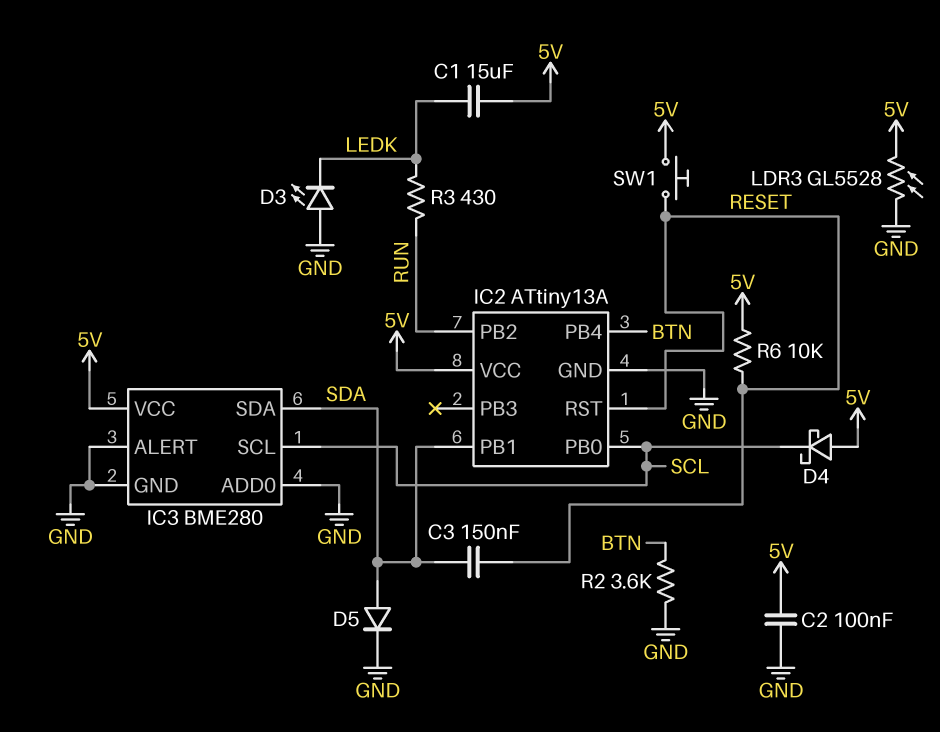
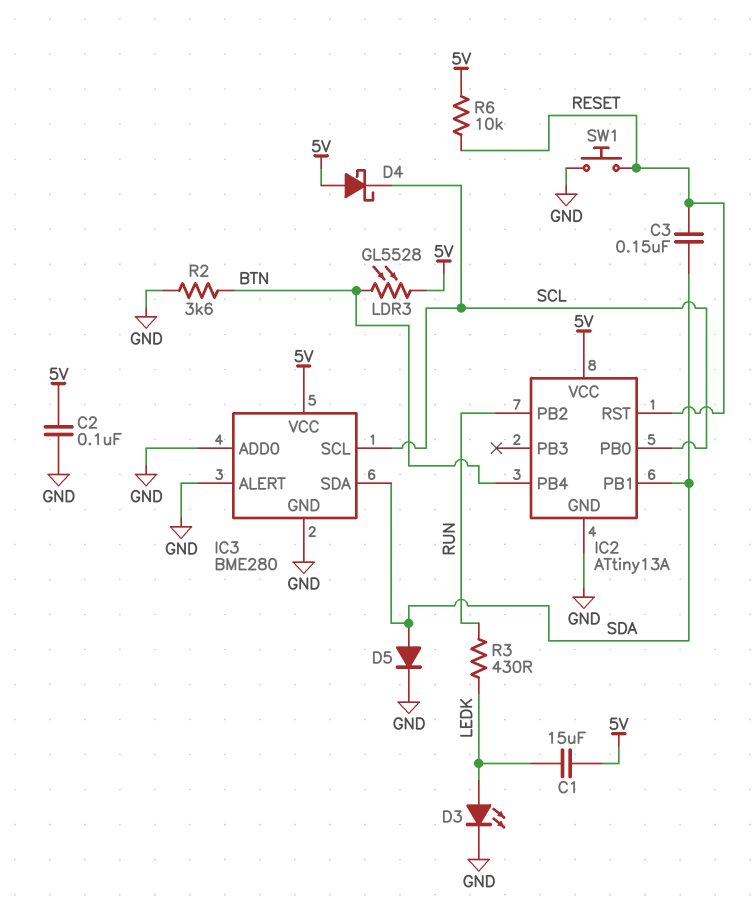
D3: LED (A GND, K LEDK) -> LED (A LEDK, K GND)
LDR3: GL5528 (5V, GND) -> GL5528 (5V, BTN)
SW1: button (5V, RESET) -> button (GND, RESET)

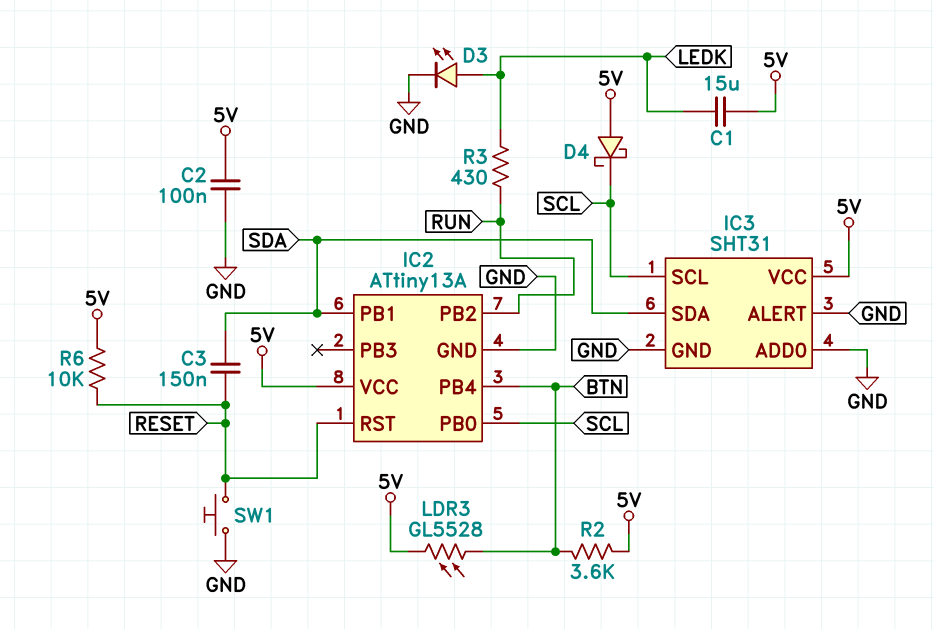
D5: diode (A SDA, K GND) -> none
IC3: BME280 -> SHT31
R2: 3.6k (BTN, GND) -> 3.6k (5V, BTN)

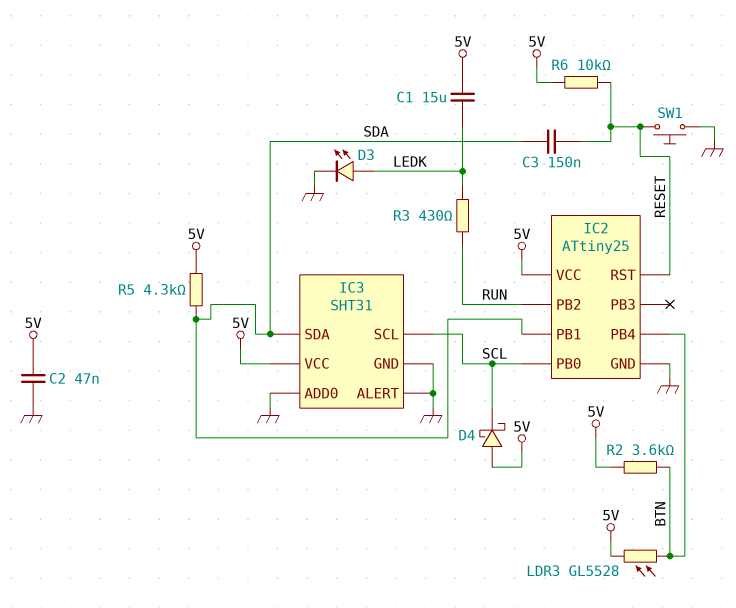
C2: 100nF (5V, GND) -> 47nF (5V, GND)
IC2: ATtiny13A -> ATtiny25
R5: none -> 4.3k (5V, SDA)

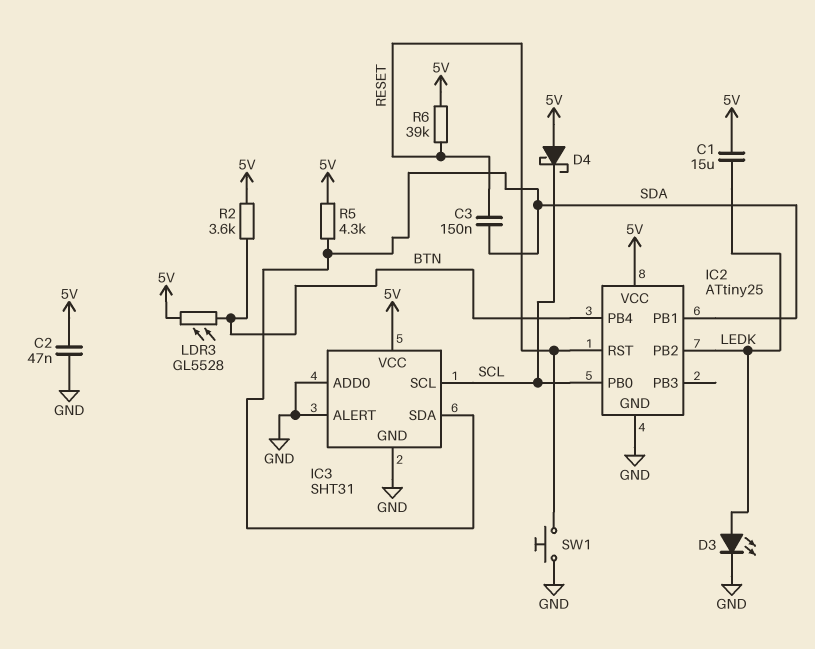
IC2 pin PB2: RUN -> LEDK
R3: 430 (LEDK, RUN) -> none
R6: 10k (5V, RESET) -> 39k (5V, RESET)

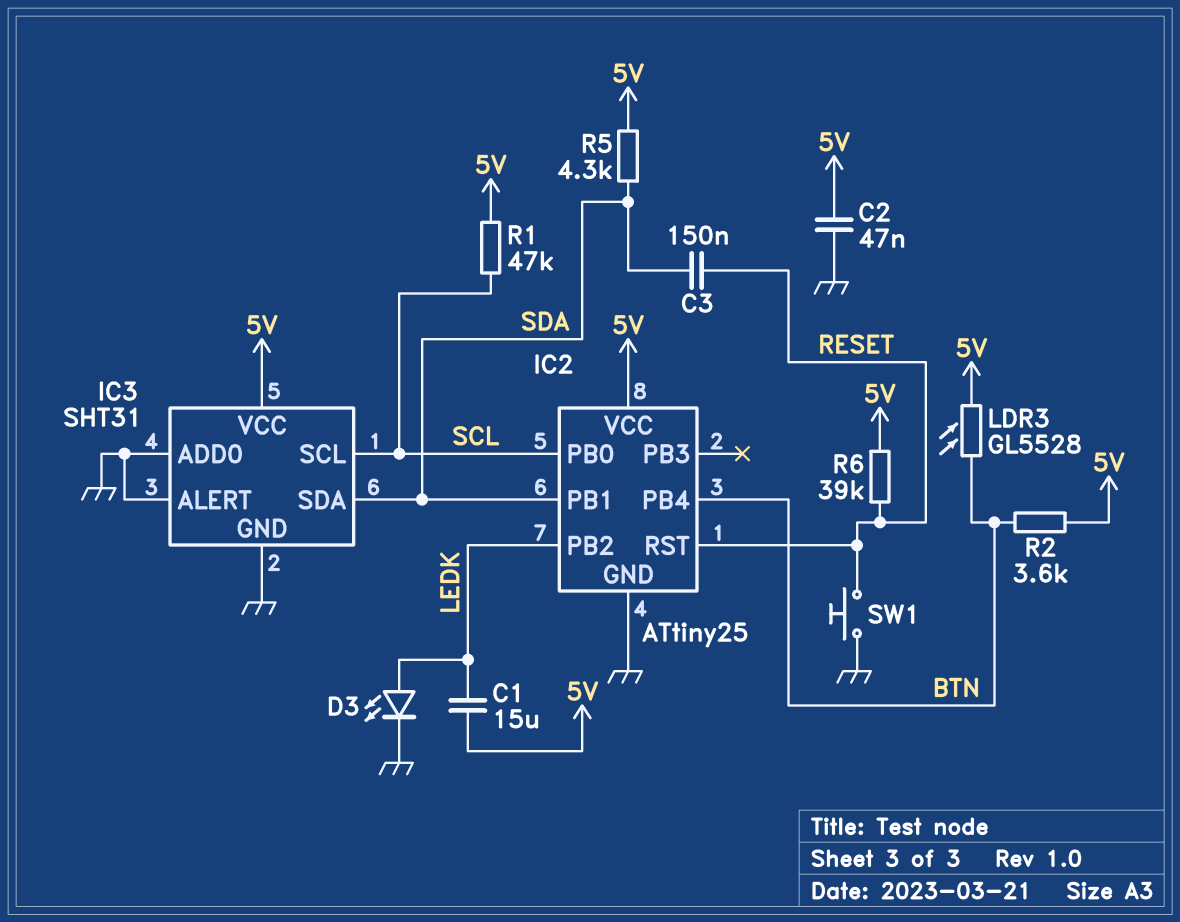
D4: schottky (A 5V, K SCL) -> none
R1: none -> 47k (5V, SCL)

